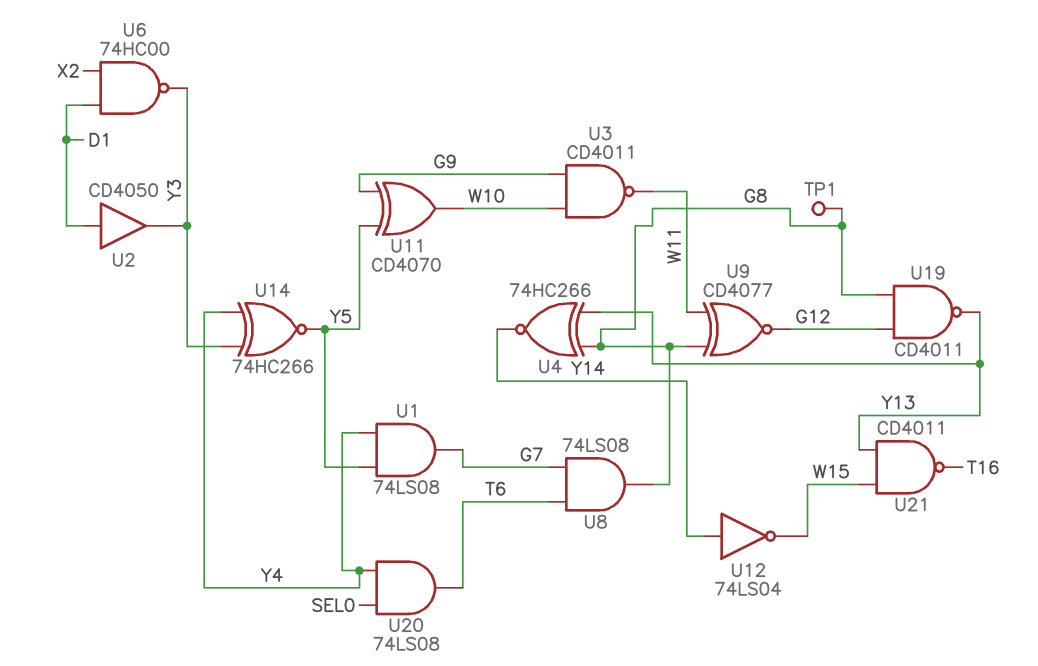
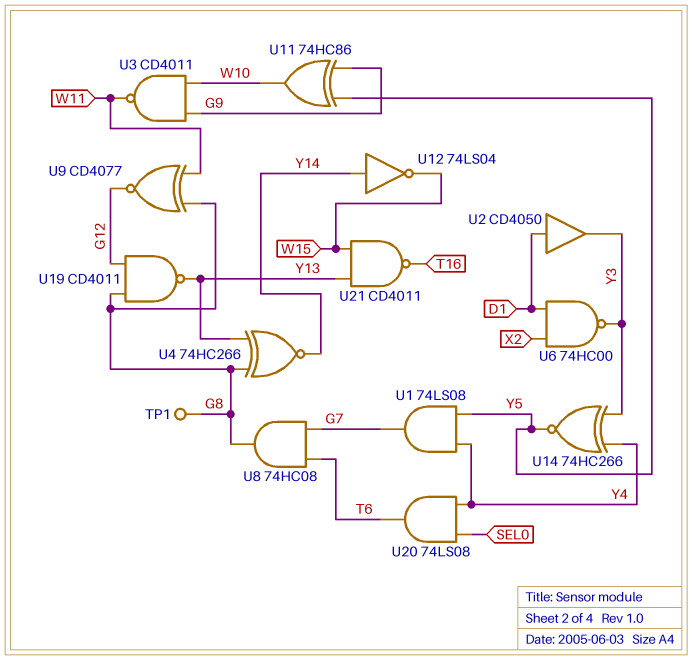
U8: AND 74LS08 (in G7, in T6, out G8) -> AND 74HC08 (in G7, in T6, out G8)
U11: XOR CD4070 (in G9, in Y5, out W10) -> XOR 74HC86 (in G9, in Y5, out W10)

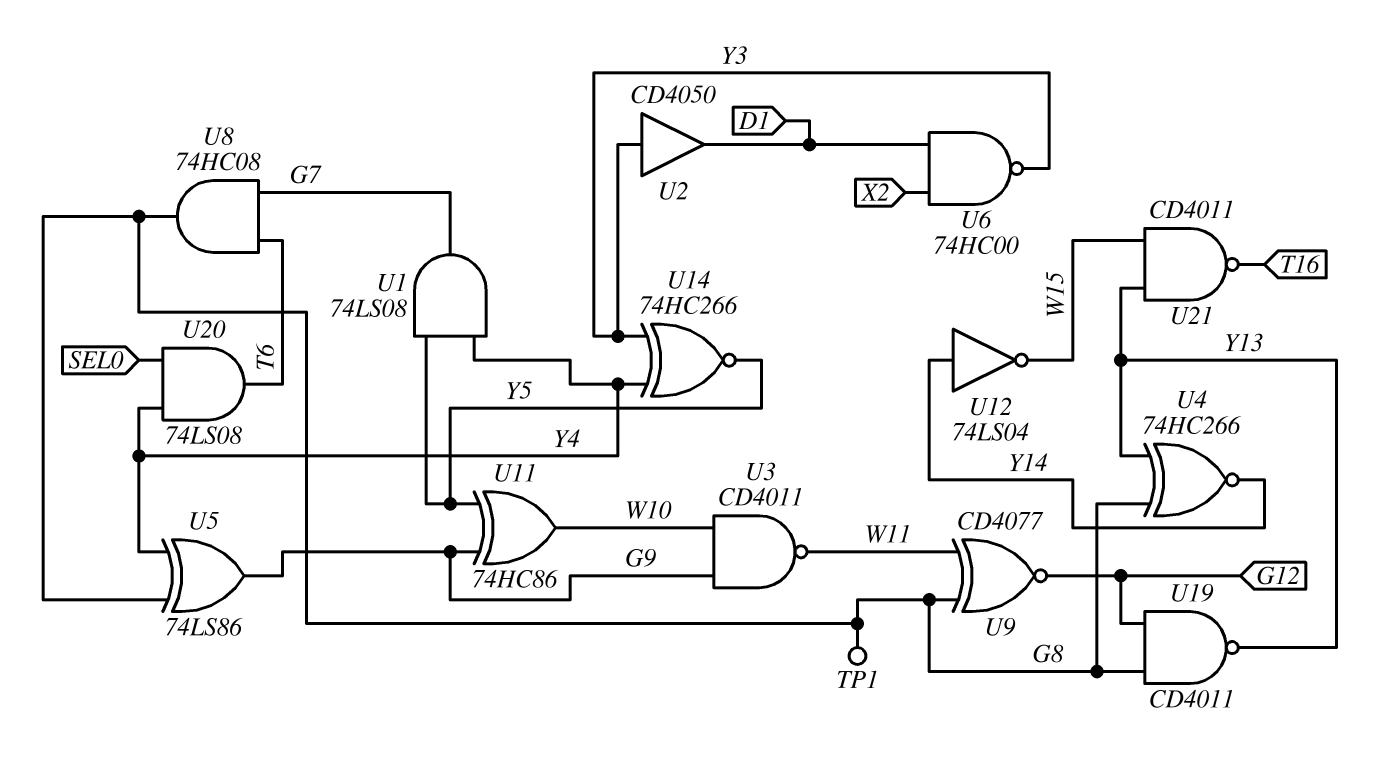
U2: buffer CD4050 (in D1, out Y3) -> buffer CD4050 (in Y3, out D1)
U5: none -> XOR 74LS86 (in G8, in Y4, out G9)

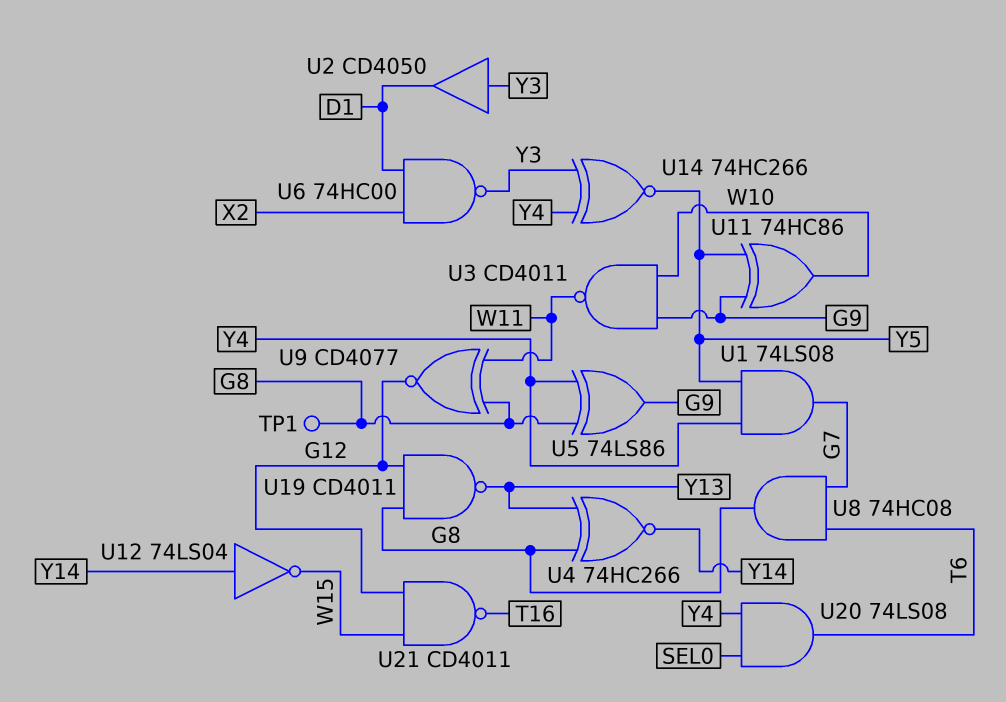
U21: NAND CD4011 (in W15, in Y13, out T16) -> NAND CD4011 (in G12, in W15, out T16)

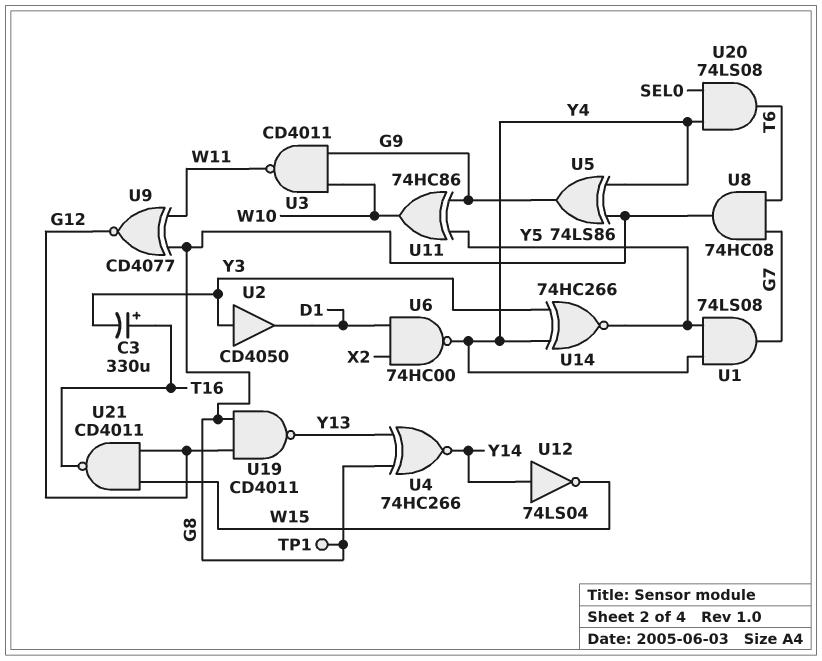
C3: none -> 330uF (plus T16, minus Y3)
U6: NAND 74HC00 (in D1, in X2, out Y3) -> NAND 74HC00 (in D1, in X2, out Y4)

